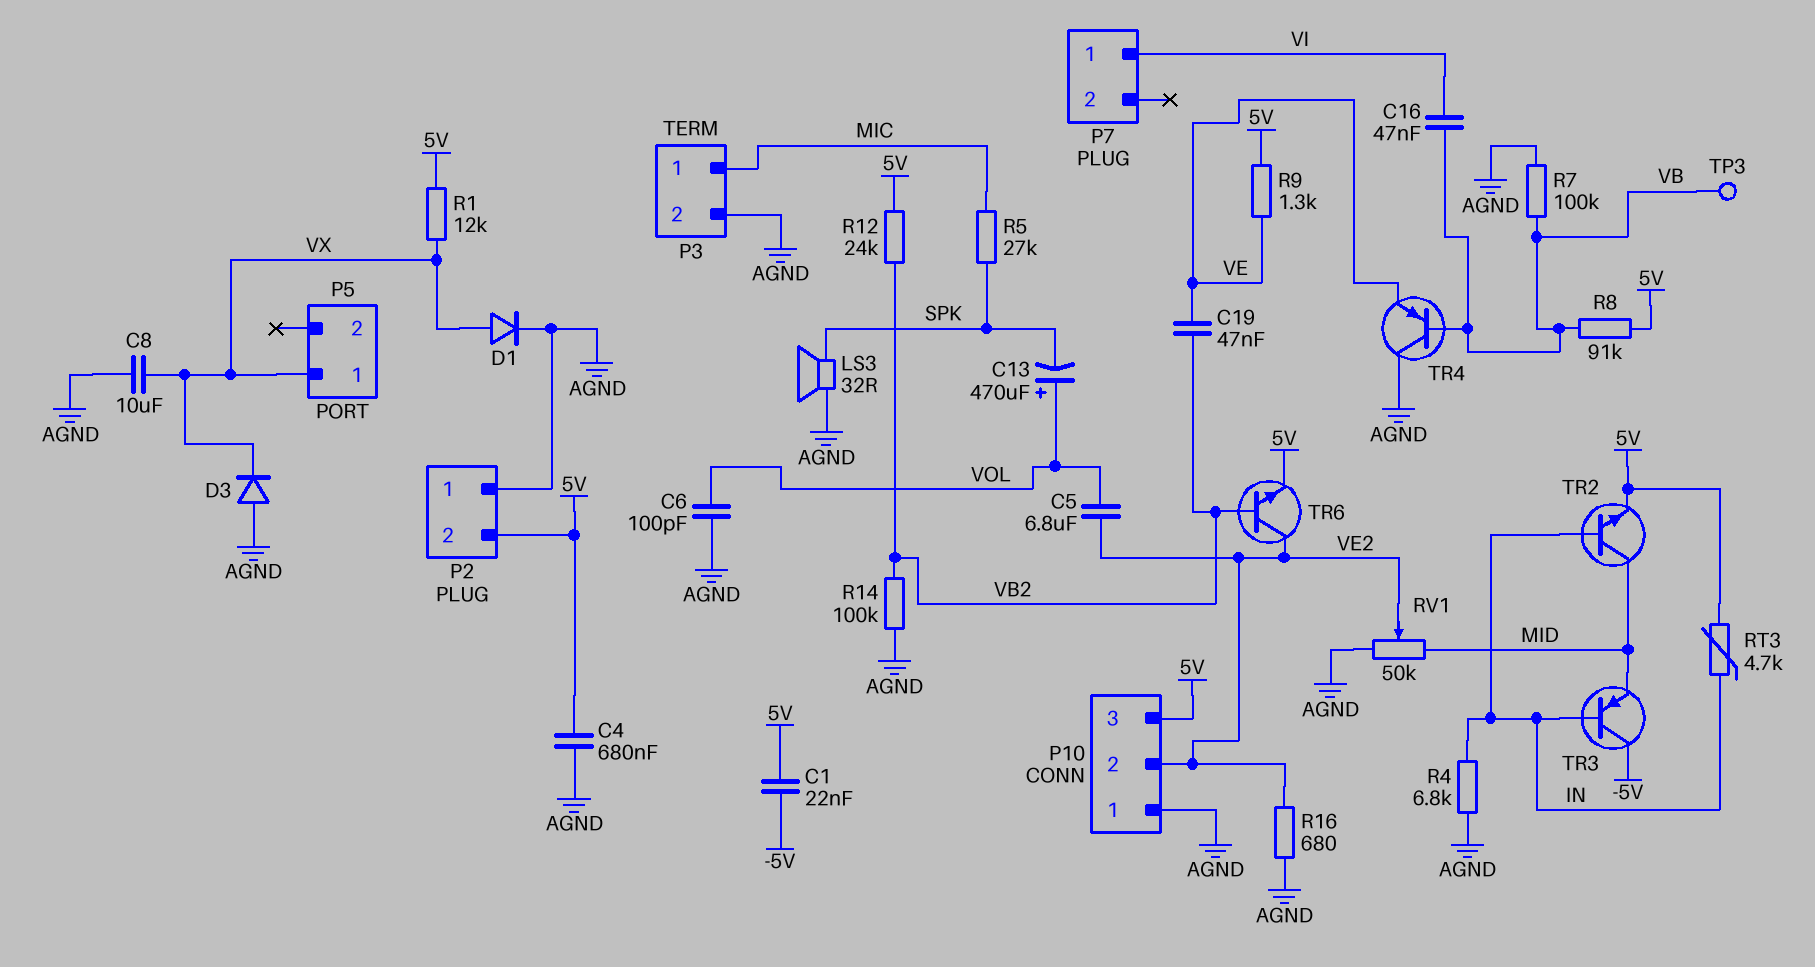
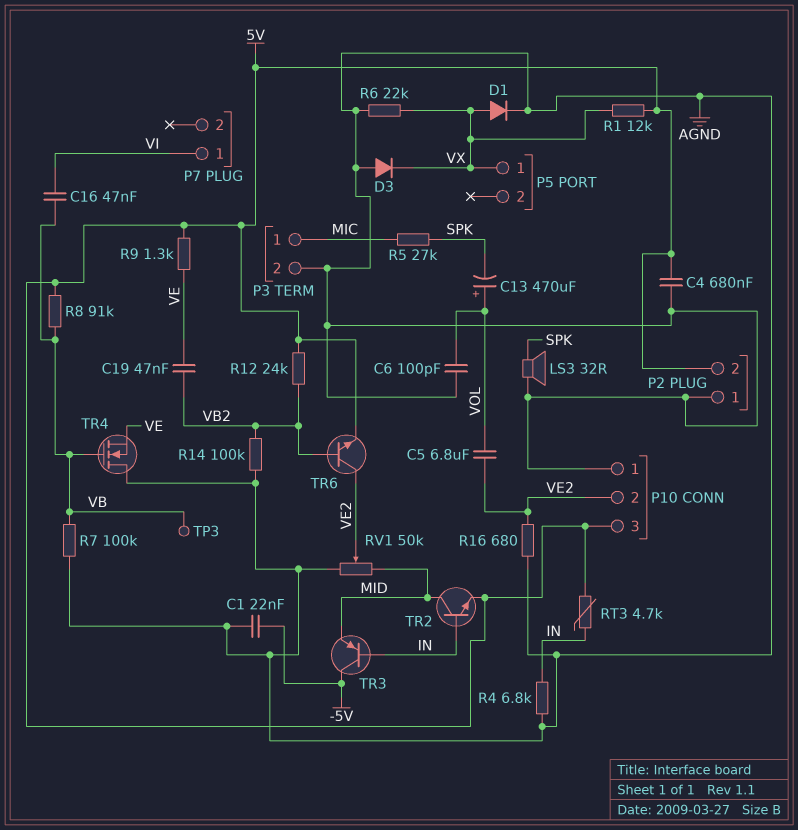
C1: 22nF (-5V, 5V) -> 22nF (-5V, AGND)
C8: 10uF (AGND, VX) -> none
R6: none -> 22k (AGND, VX)
TR4: PNP (B VB, C AGND, E VE) -> NMOS (G VB, D AGND, S VE)

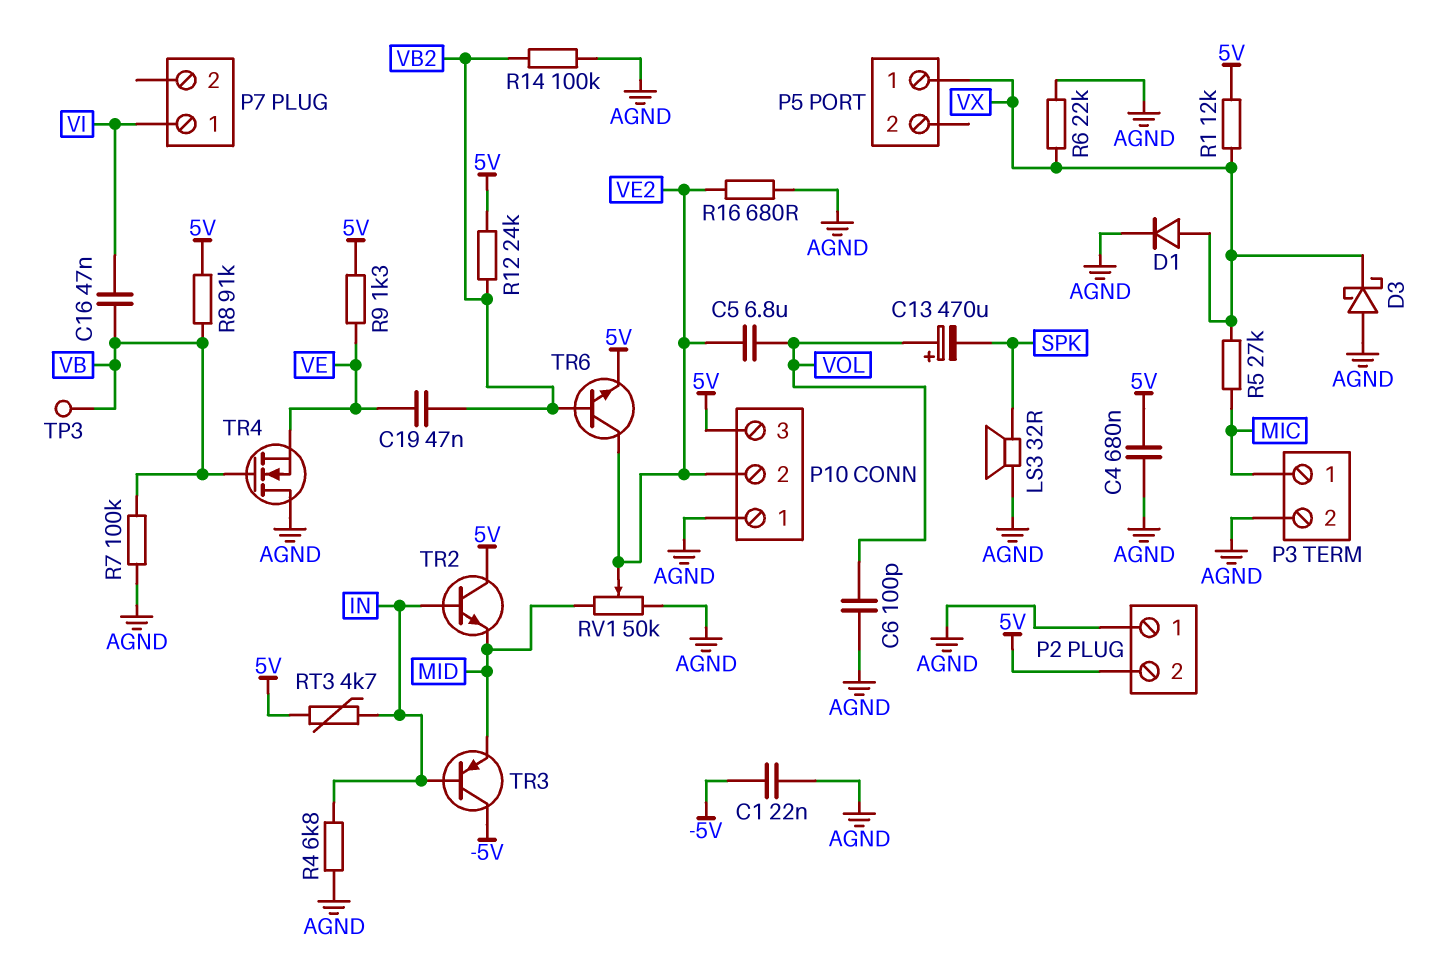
D3: diode (A AGND, K VX) -> schottky (A AGND, K VX)
R5: 27k (MIC, SPK) -> 27k (MIC, VX)
TR2: NPN (B IN, C MID, E 5V) -> NPN (B IN, C 5V, E MID)

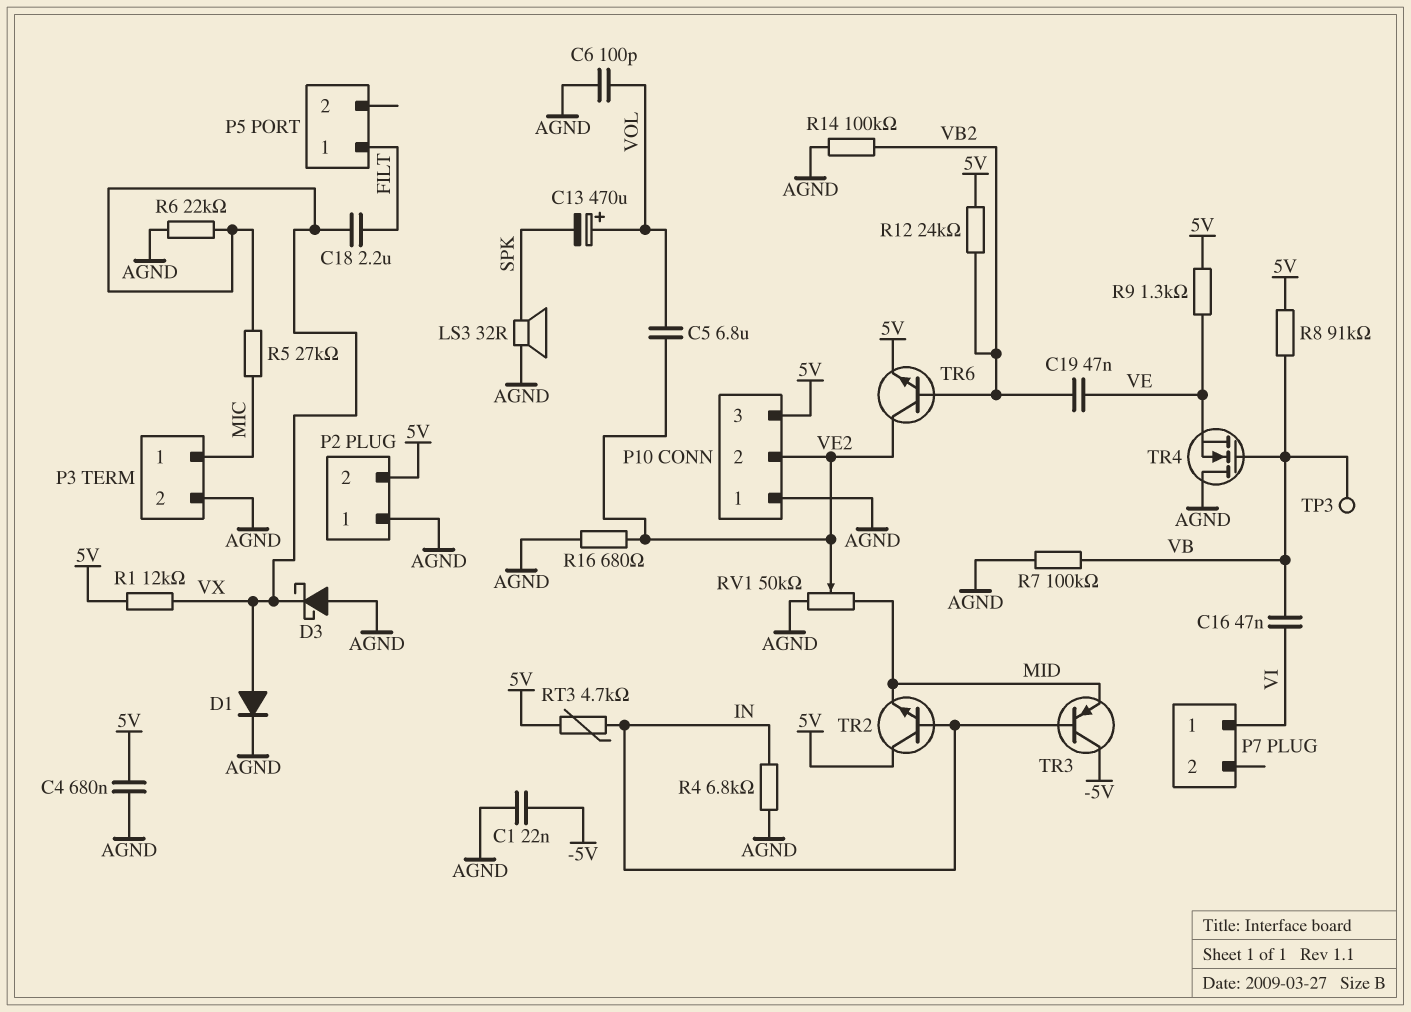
C18: none -> 2.2uF (FILT, VX)
P5 pin 1: VX -> FILT

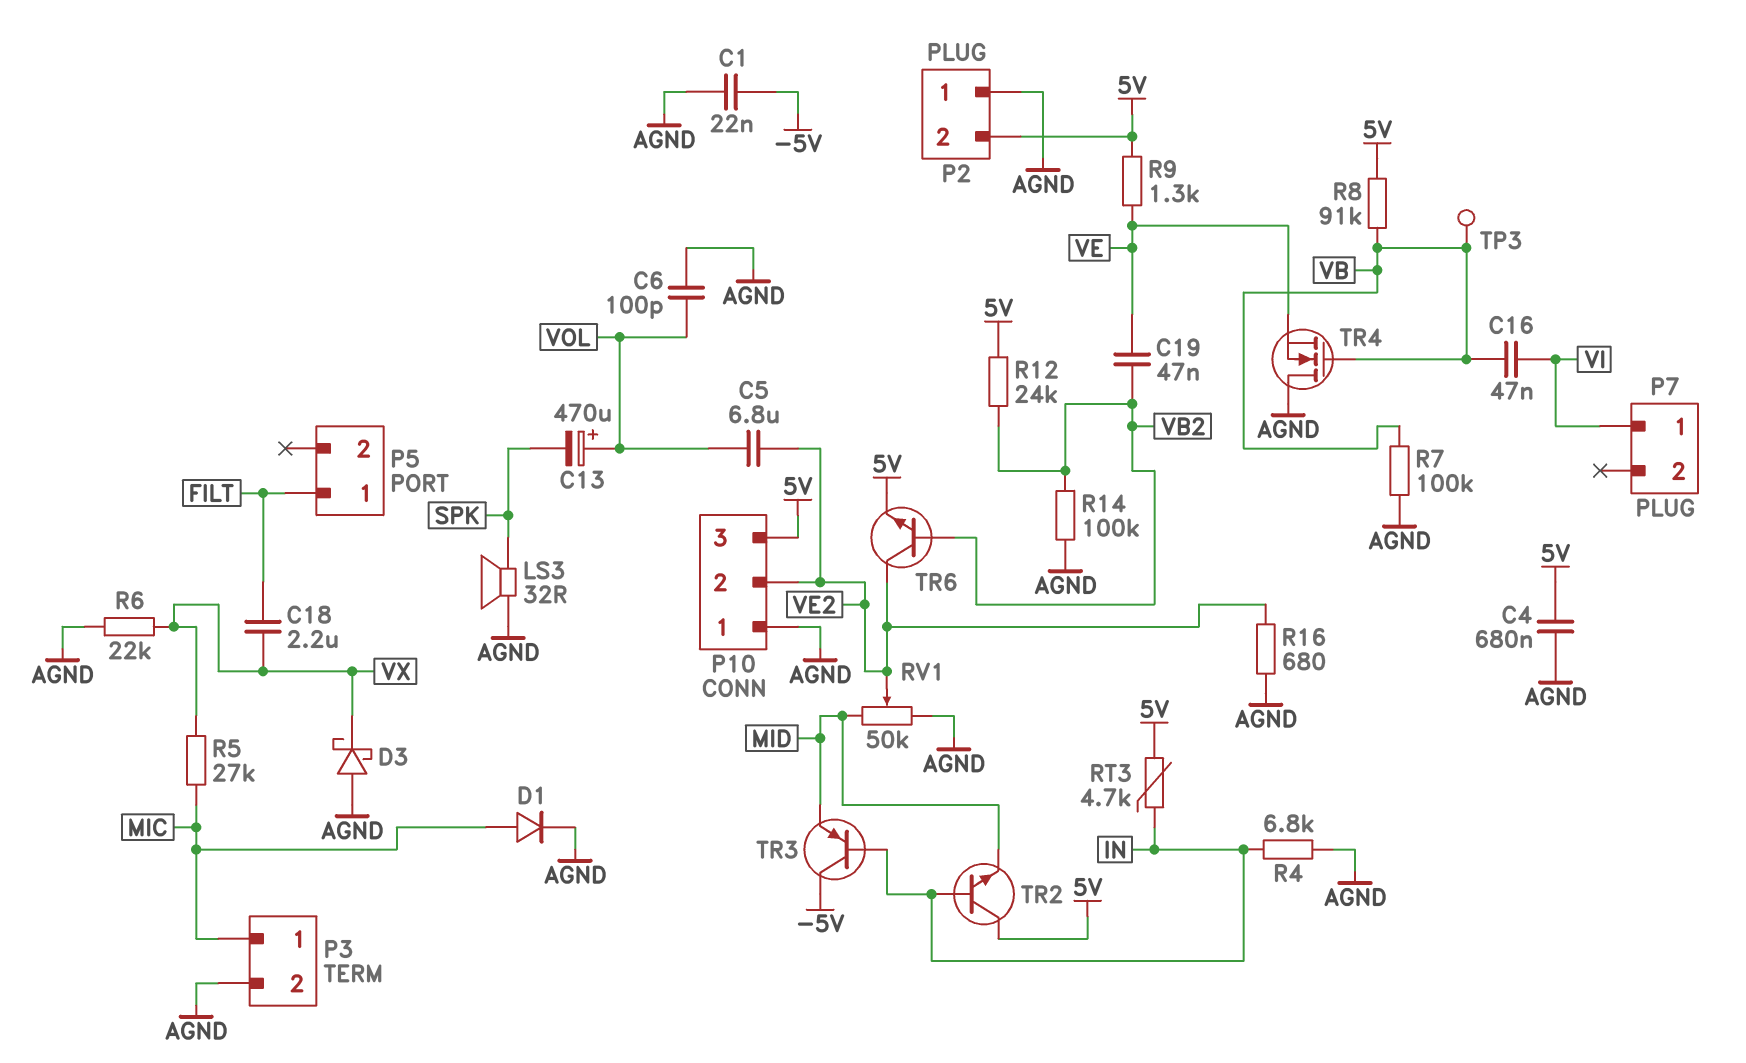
D1: diode (A VX, K AGND) -> diode (A MIC, K AGND)
R1: 12k (5V, VX) -> none

